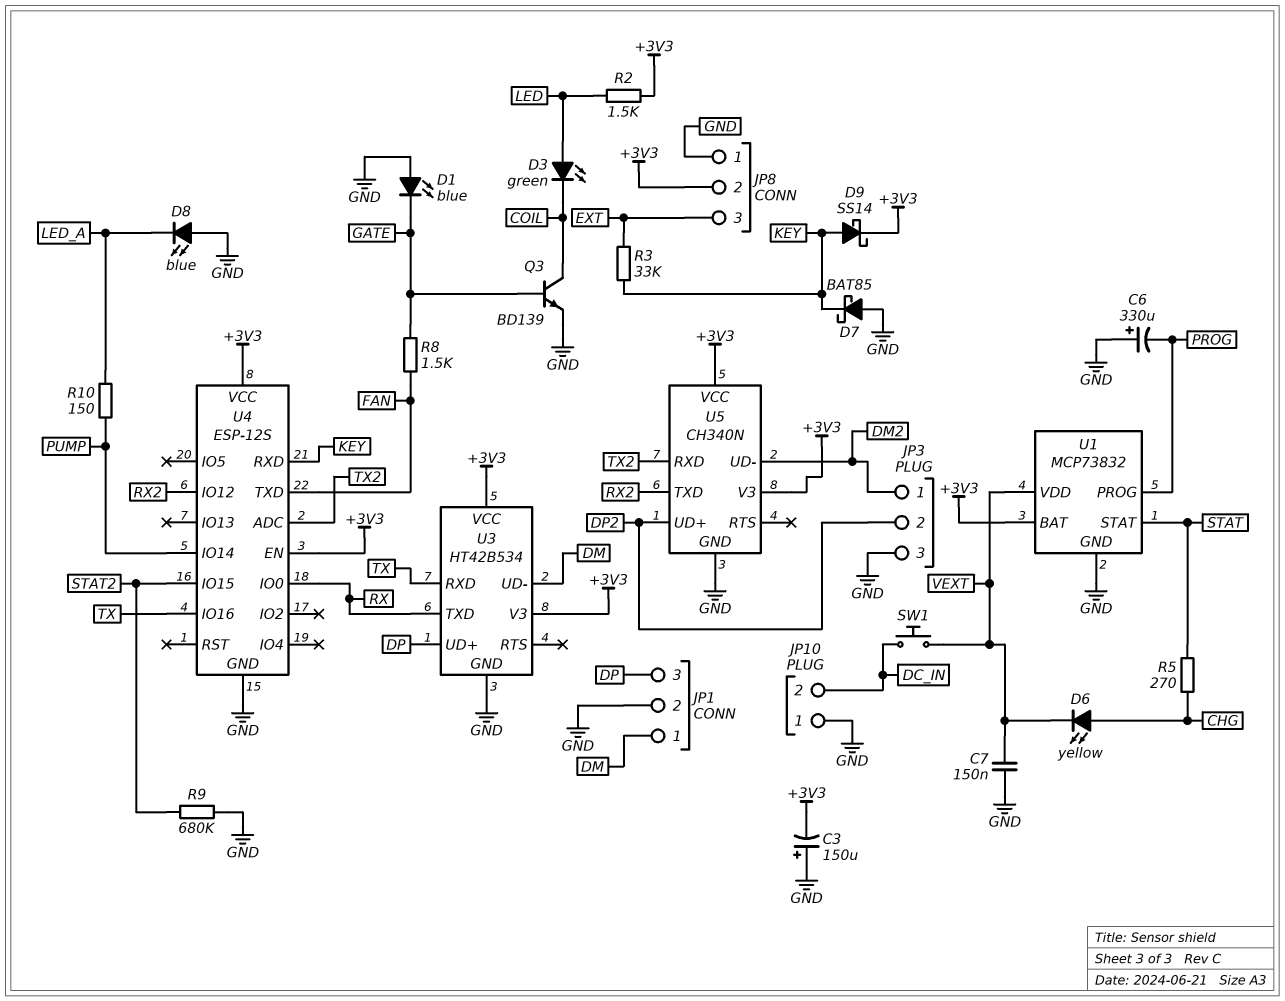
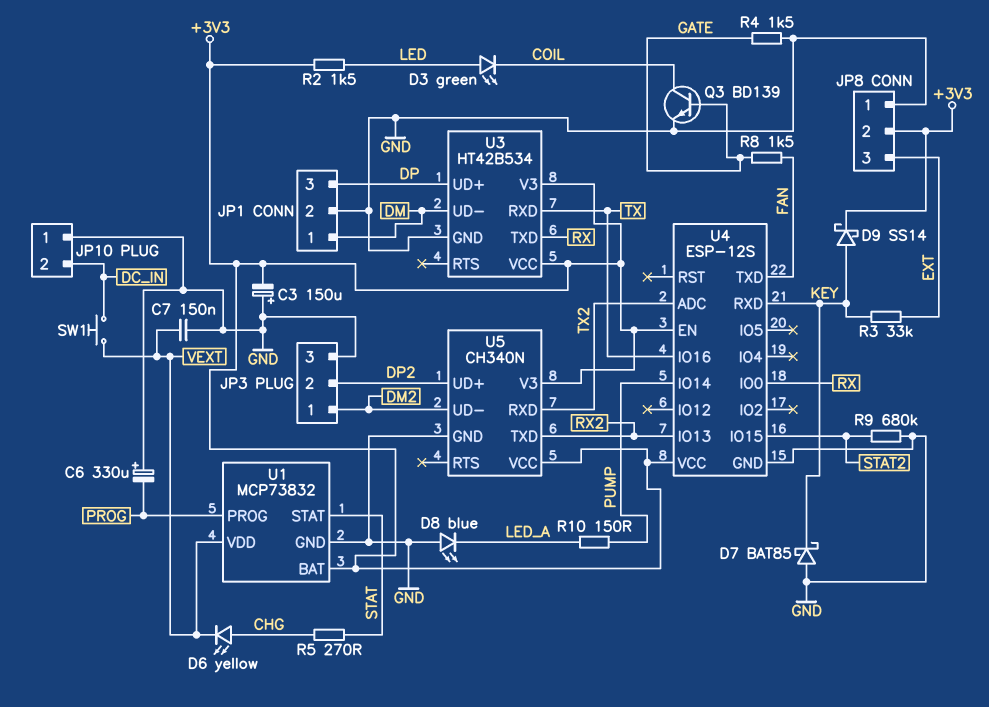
D1: LED blue (A GND, K GATE) -> none
R4: none -> 1.5k (GATE, GND)
U4 pin IO12: RX2 -> none
U4 pin IO13: none -> RX2

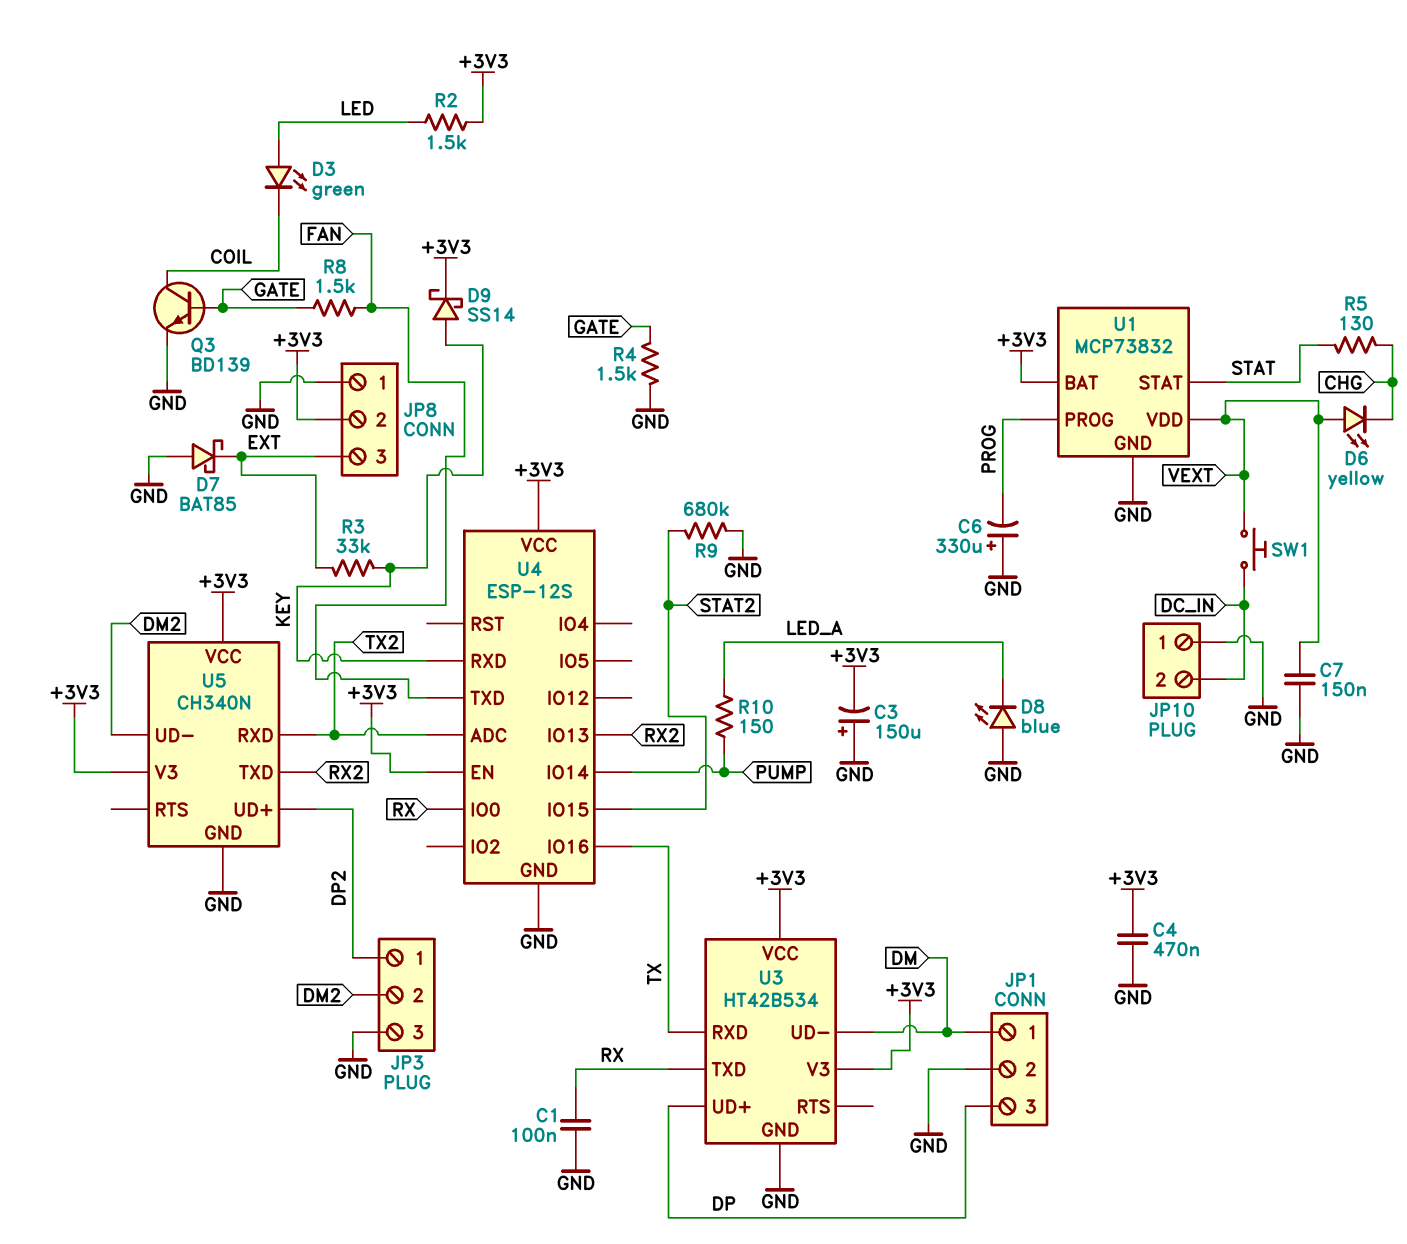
C1: none -> 100nF (GND, RX)
C4: none -> 470nF (+3V3, GND)
D6: LED yellow (A CHG, K VEXT) -> LED yellow (A VEXT, K CHG)
D7: schottky BAT85 (A GND, K KEY) -> schottky BAT85 (A GND, K EXT)
JP3 pin 1: DM2 -> DP2
JP3 pin 2: DP2 -> DM2
R5: 270 (CHG, STAT) -> 130 (CHG, STAT)

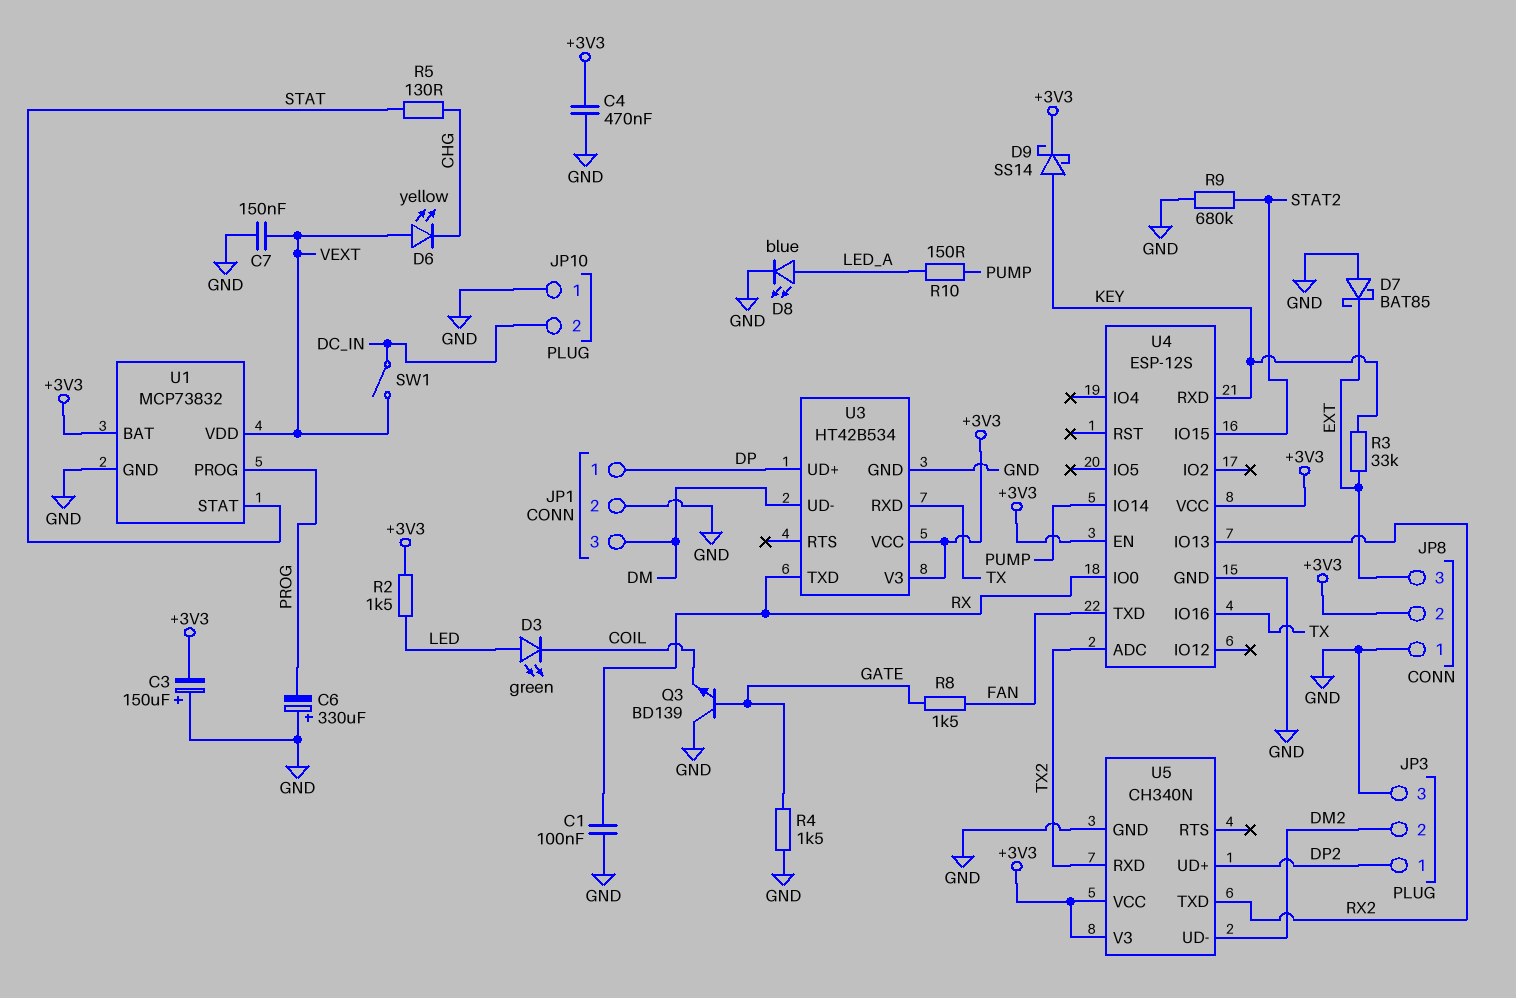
D8: LED blue (A GND, K LED_A) -> LED blue (A LED_A, K GND)
JP1 pin 1: DM -> DP
JP1 pin 3: DP -> DM
Q3: NPN BD139 (B GATE, C COIL, E GND) -> NPN BD139 (B GATE, C GND, E COIL)
SW1: button (DC_IN, VEXT) -> switch (DC_IN, VEXT)

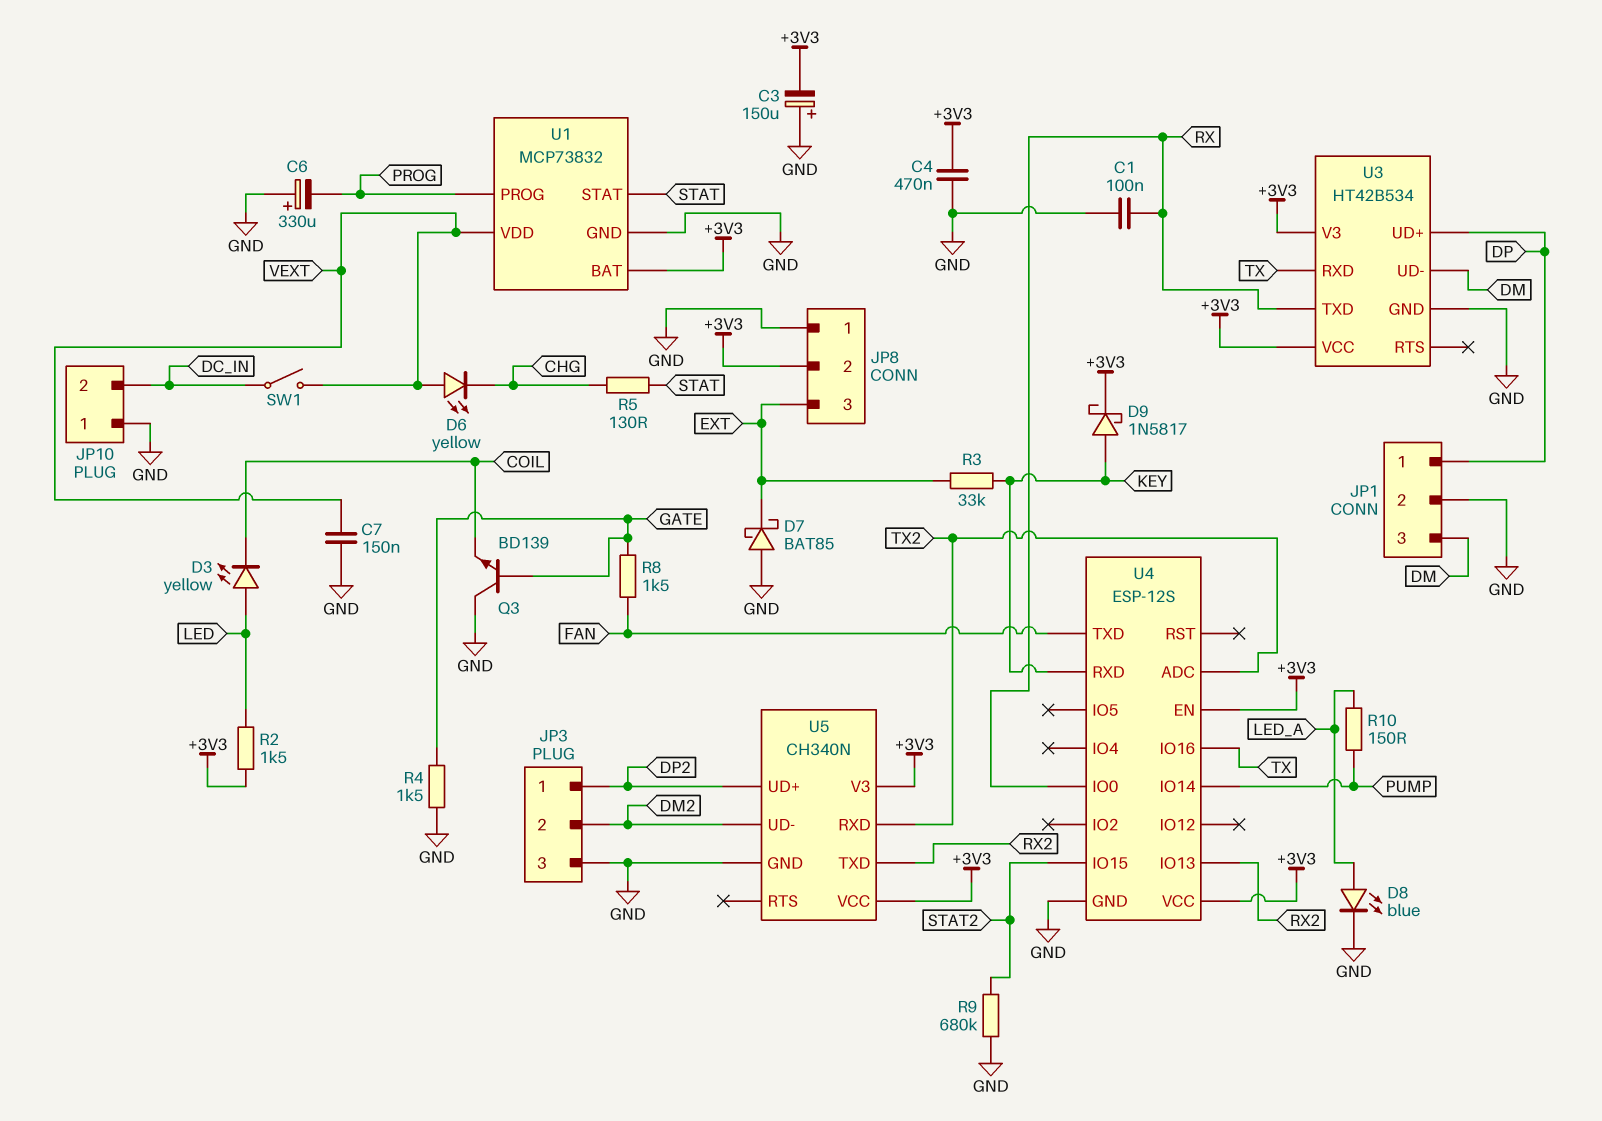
D3: LED green (A LED, K COIL) -> LED yellow (A LED, K COIL)
D9: schottky SS14 (A KEY, K +3V3) -> schottky 1N5817 (A KEY, K +3V3)

